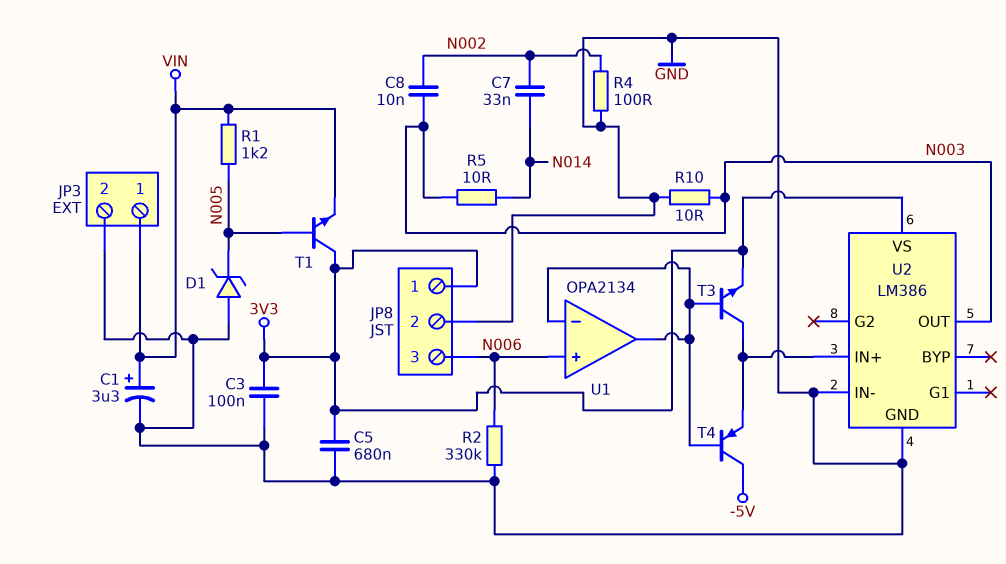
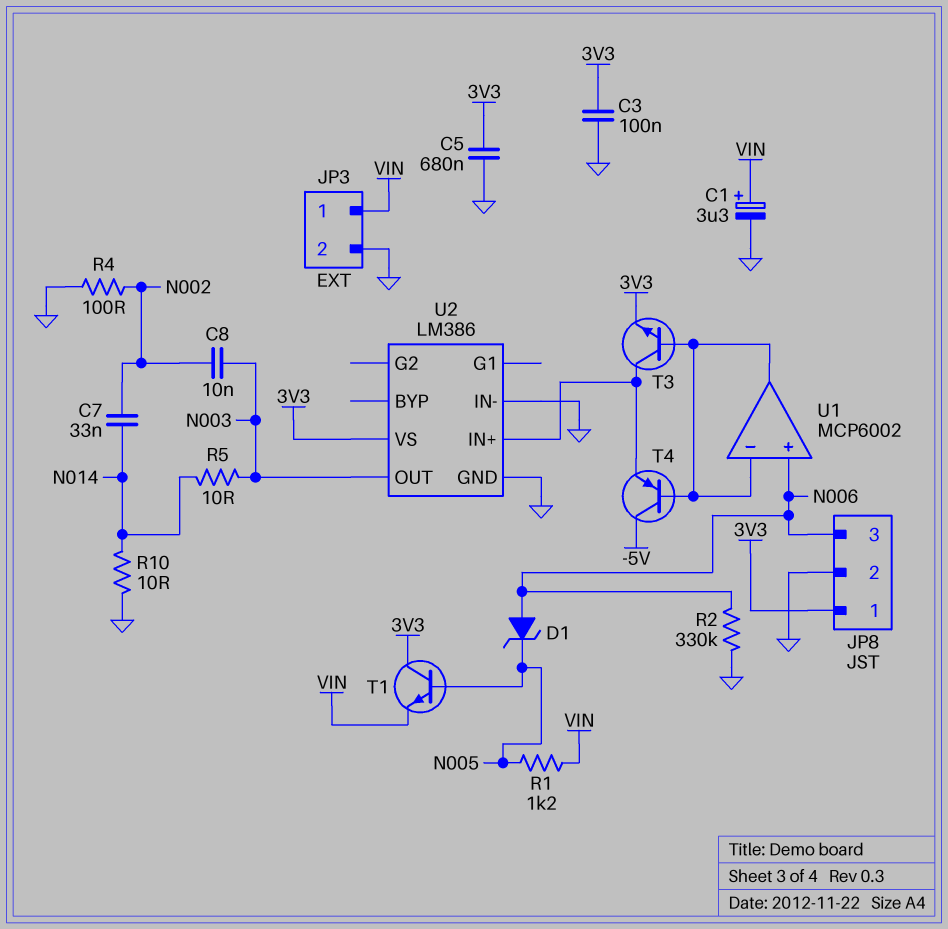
D1: zener (A GND, K N005) -> zener (A N006, K N005)
R10: 10 (GND, N003) -> 10 (GND, N014)
U1: OPA2134 -> MCP6002

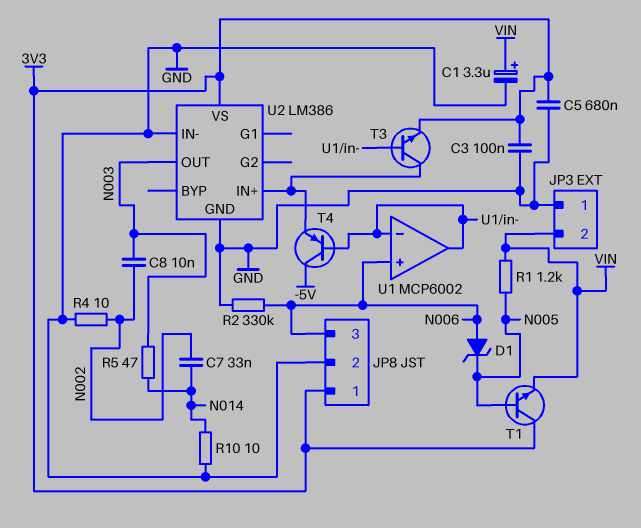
JP3 pin 1: VIN -> GND
JP3 pin 2: GND -> VIN
R4: 100 (GND, N002) -> 10 (GND, N002)
R5: 10 (N003, N014) -> 47 (N003, N014)

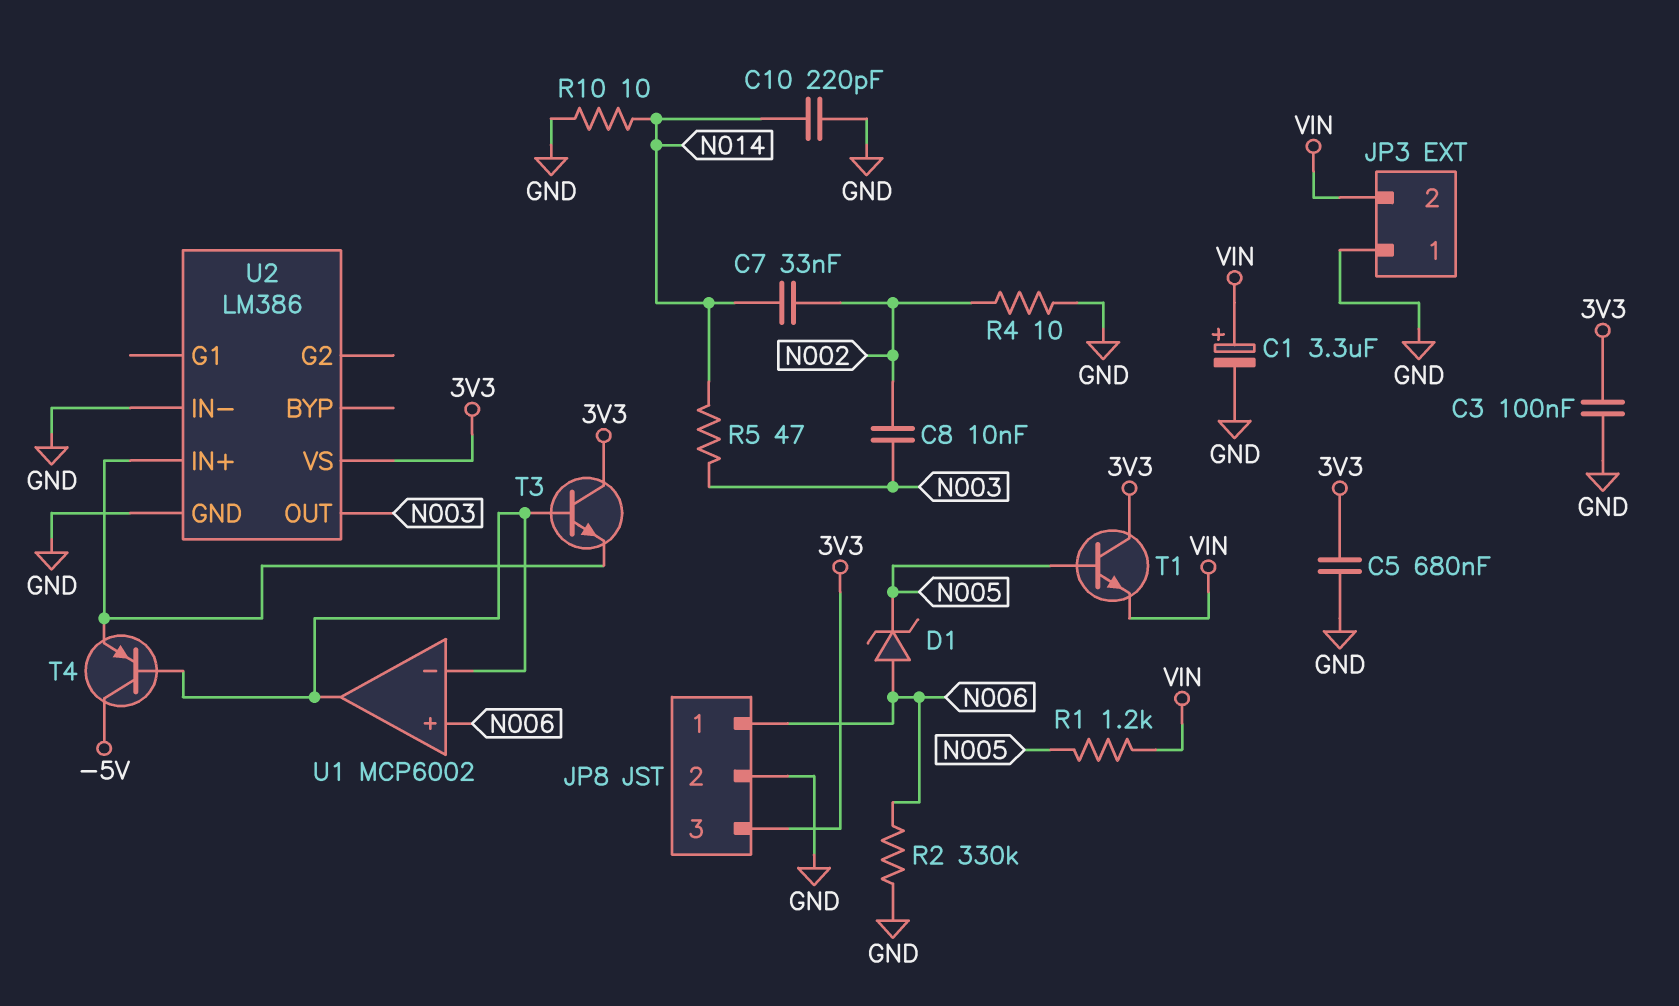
C10: none -> 220pF (GND, N014)
JP8 pin 1: 3V3 -> N006
JP8 pin 3: N006 -> 3V3
T3: NPN (B U1/in-, C U2/IN+, E 3V3) -> NPN (B U1/in-, C 3V3, E U2/IN+)

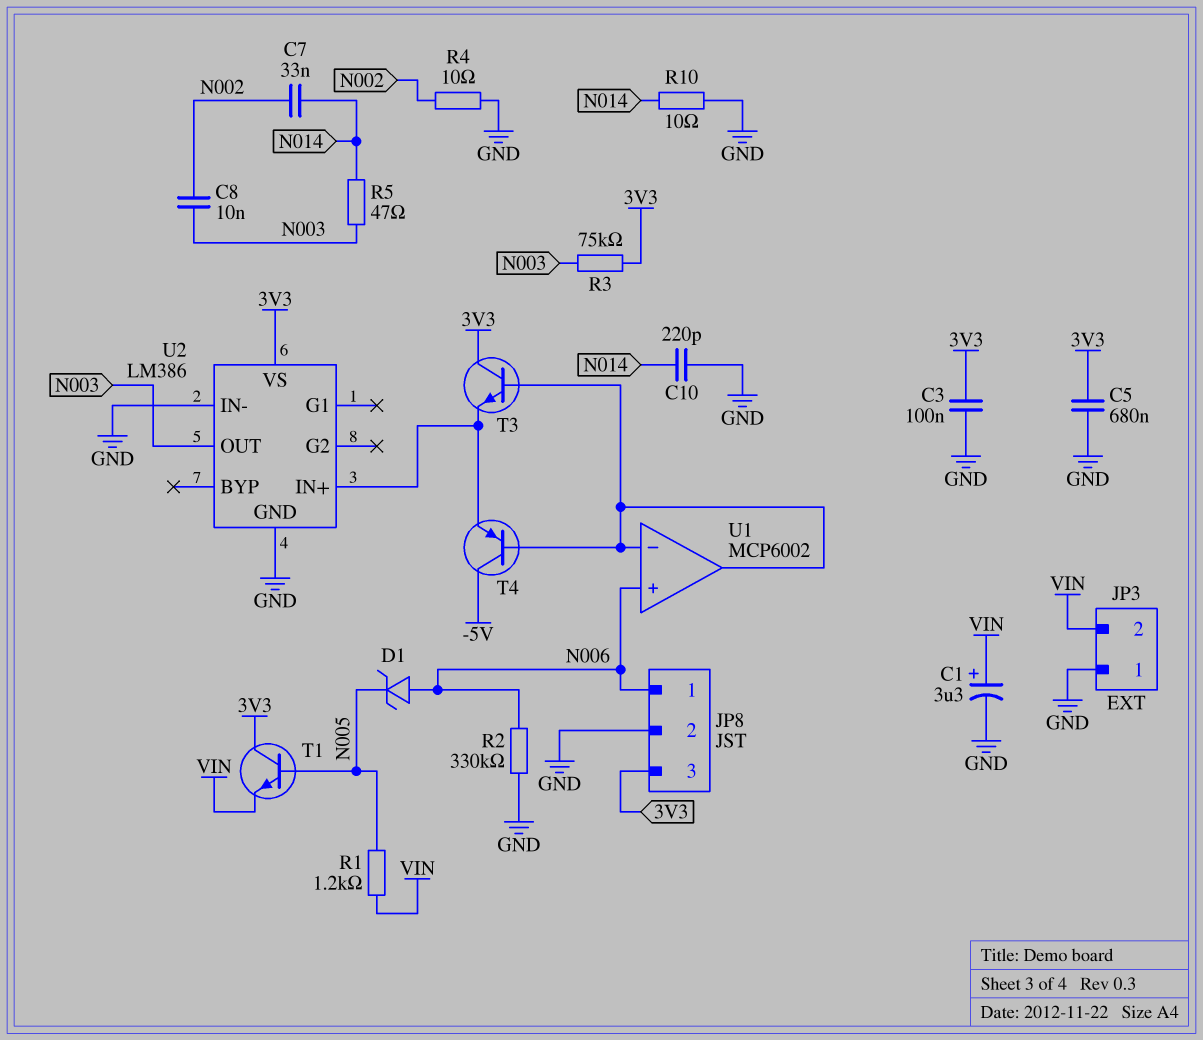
R3: none -> 75k (3V3, N003)

